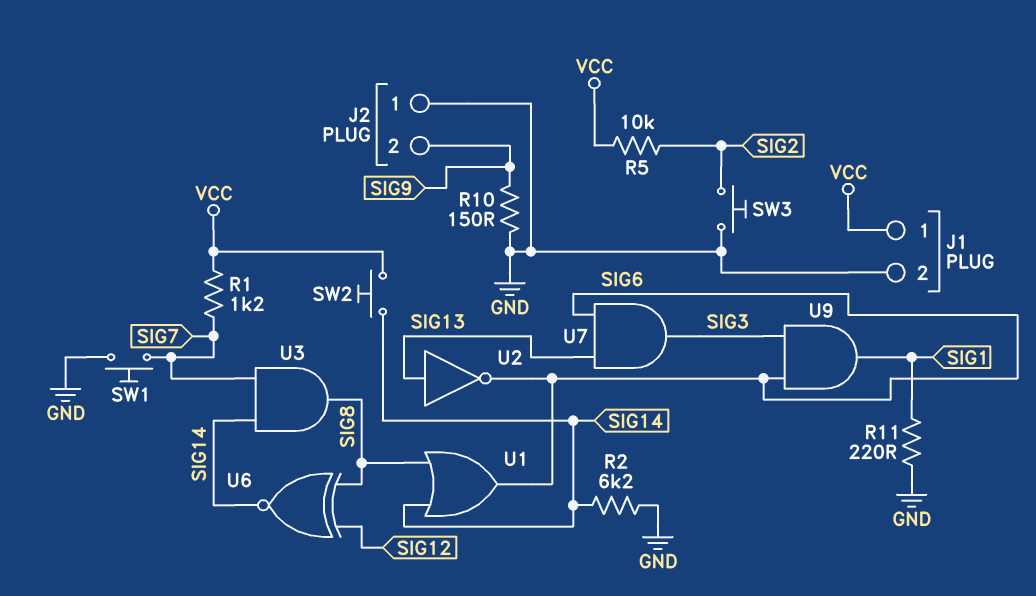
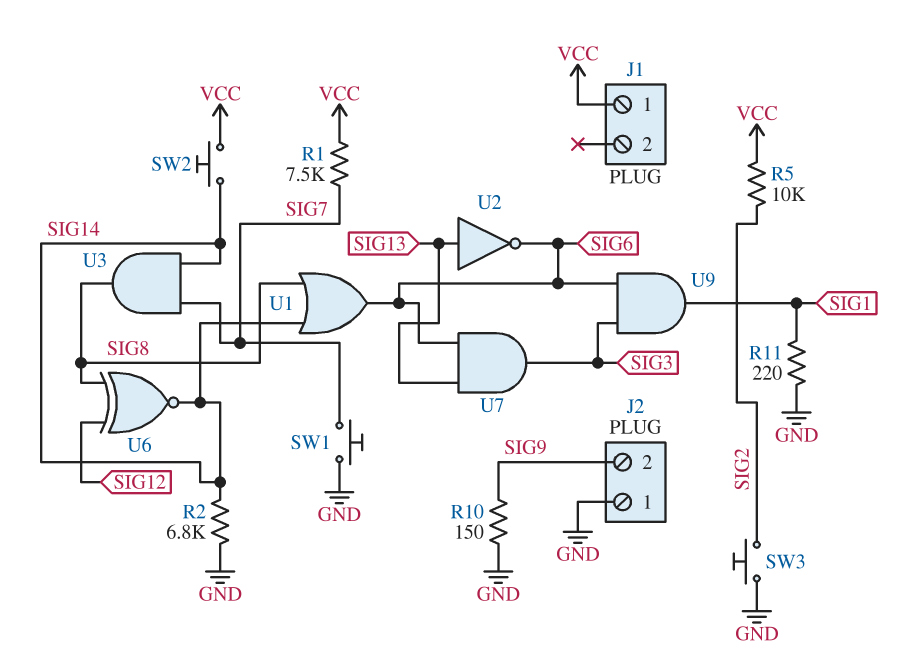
J1 pin 2: GND -> none
R1: 1.2k (SIG7, VCC) -> 7.5k (SIG7, VCC)
R2: 6.2k (GND, SIG14) -> 6.8k (GND, SIG14)

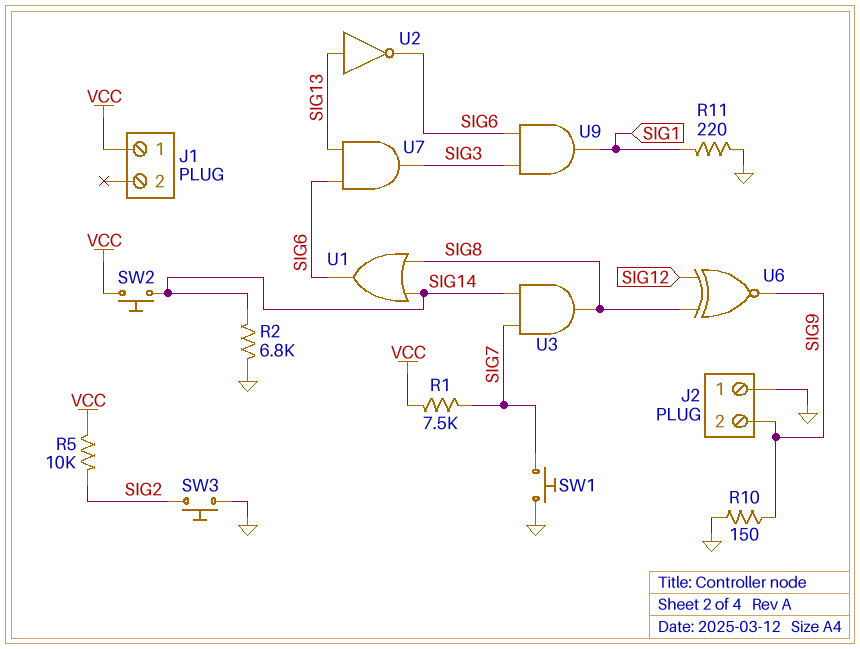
U6: XNOR (in SIG8, in SIG12, out SIG14) -> XNOR (in SIG8, in SIG12, out SIG9)

